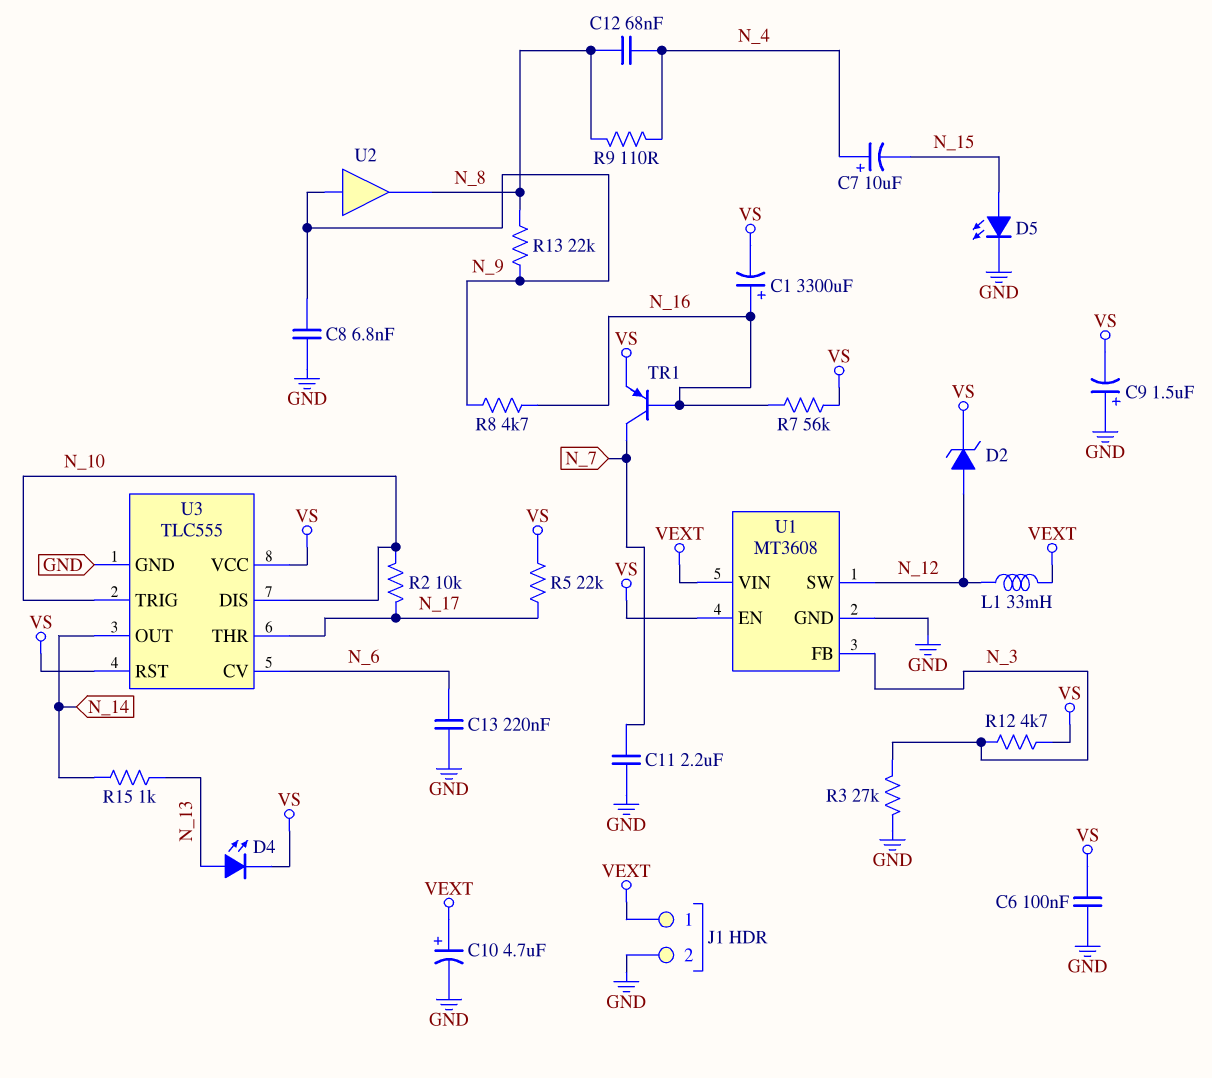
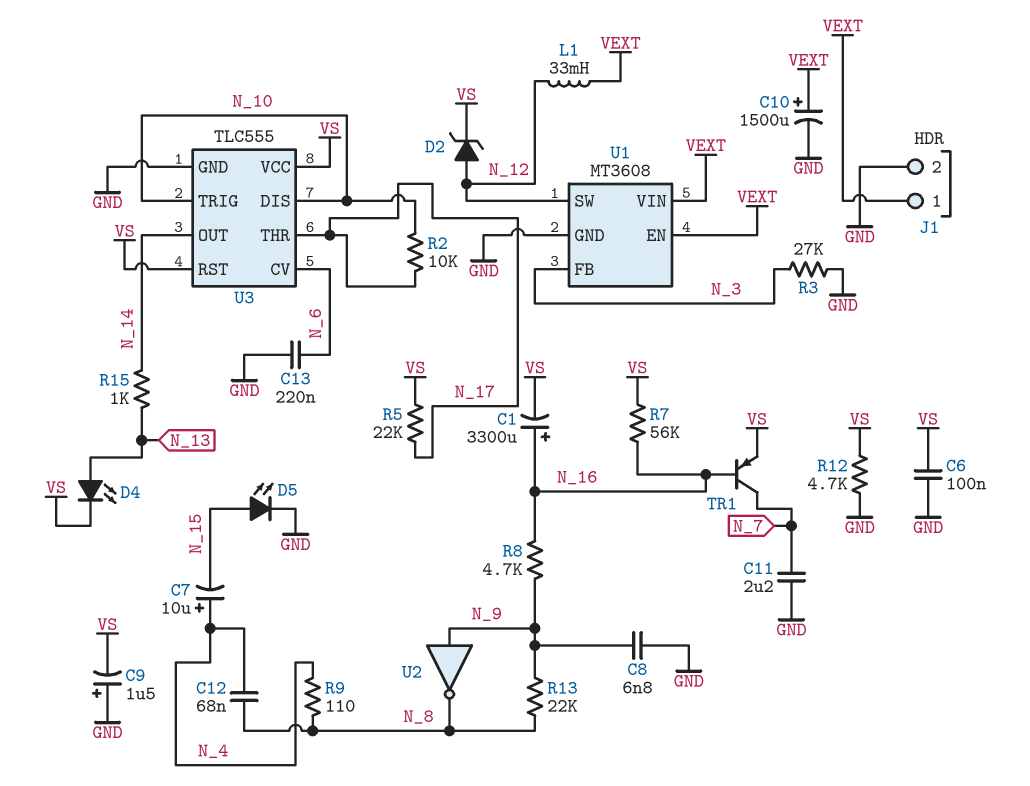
C10: 4.7uF (plus VEXT, minus GND) -> 1500uF (plus VEXT, minus GND)
R12: 4.7k (N_3, VS) -> 4.7k (GND, VS)
U1 pin EN: VS -> VEXT
U2: buffer (in N_9, out N_8) -> NOT (in N_9, out N_8)

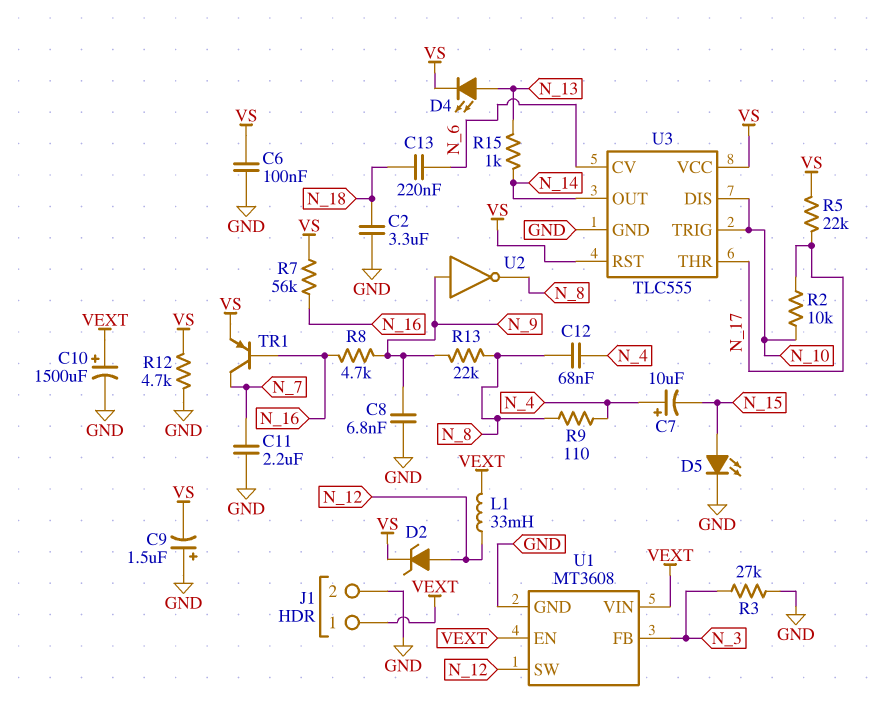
C1: 3300uF (plus N_16, minus VS) -> none
C2: none -> 3.3uF (GND, N_18)
C13: 220nF (GND, N_6) -> 220nF (N_6, N_18)

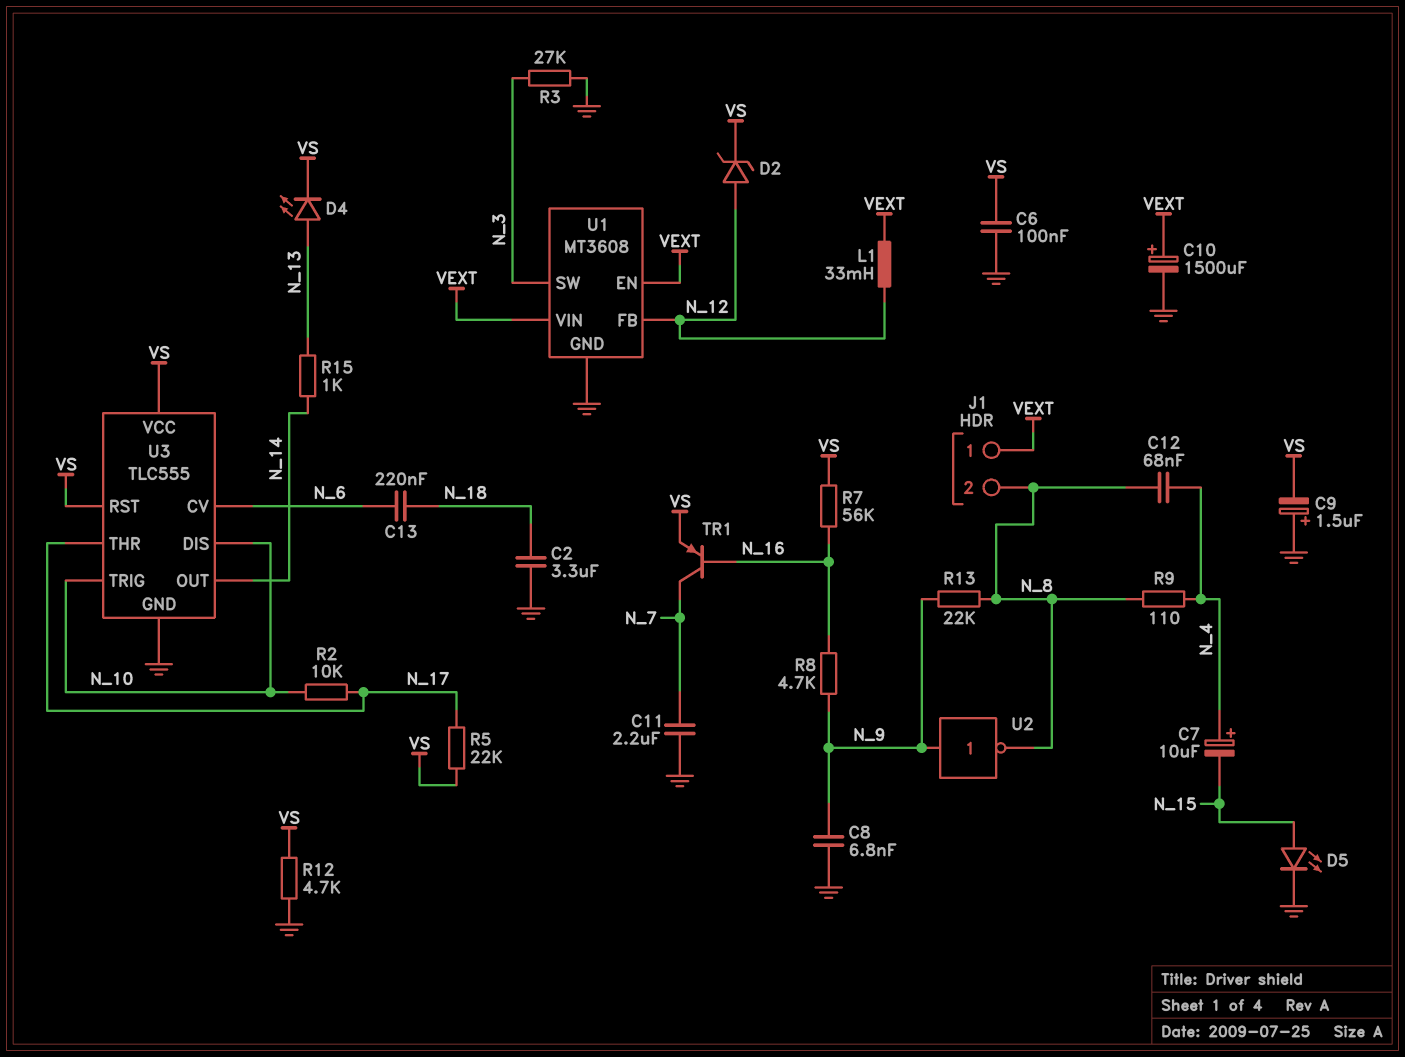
J1 pin 2: GND -> N_8
U1 pin FB: N_3 -> N_12
U1 pin SW: N_12 -> N_3

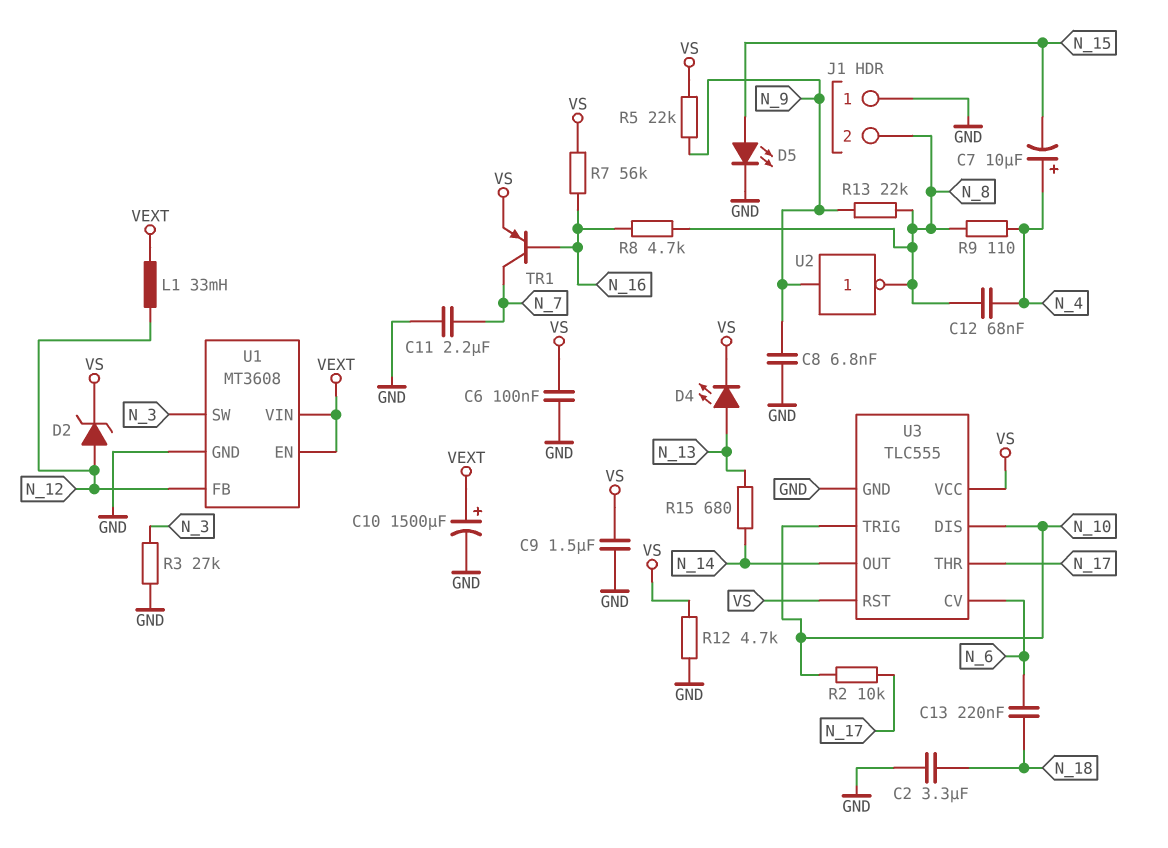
C9: 1.5uF (plus GND, minus VS) -> 1.5uF (GND, VS)
J1 pin 1: VEXT -> GND
R5: 22k (N_17, VS) -> 22k (N_9, VS)
R8: 4.7k (N_9, N_16) -> 4.7k (N_8, N_16)
R15: 1k (N_13, N_14) -> 680 (N_13, N_14)

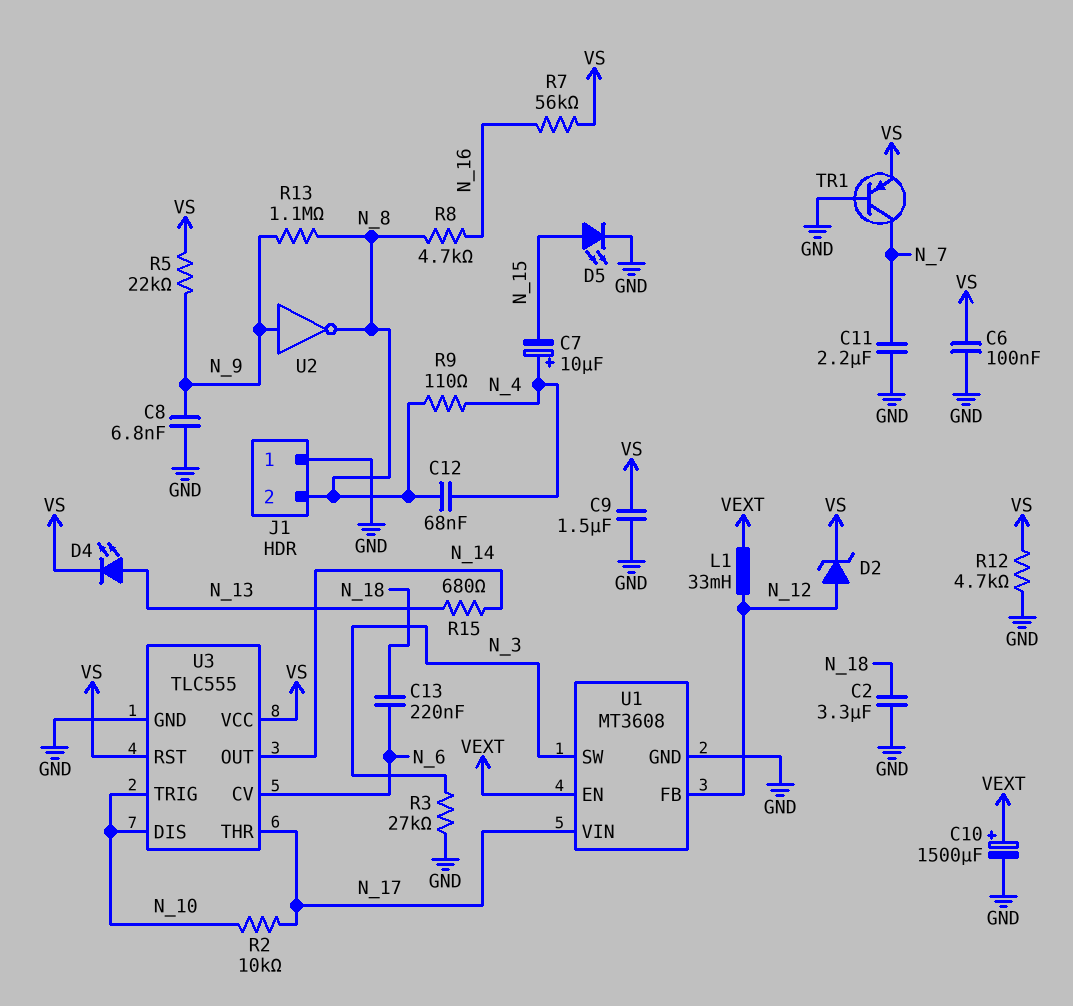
R13: 22k (N_8, N_9) -> 1.1M (N_8, N_9)
TR1: PNP (B N_16, C N_7, E VS) -> PNP (B GND, C N_7, E VS)
U1 pin VIN: VEXT -> N_17

